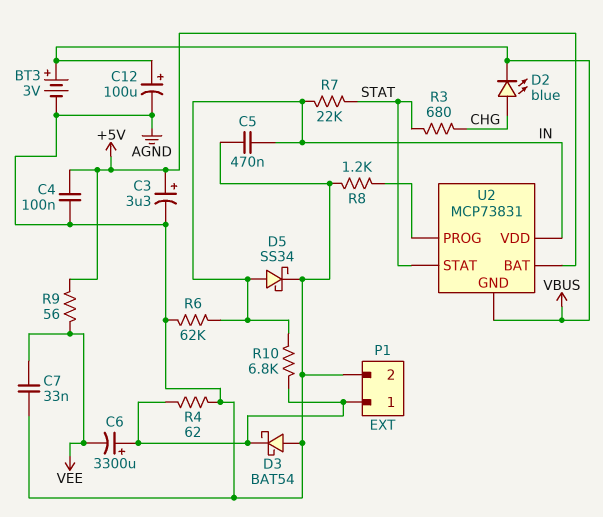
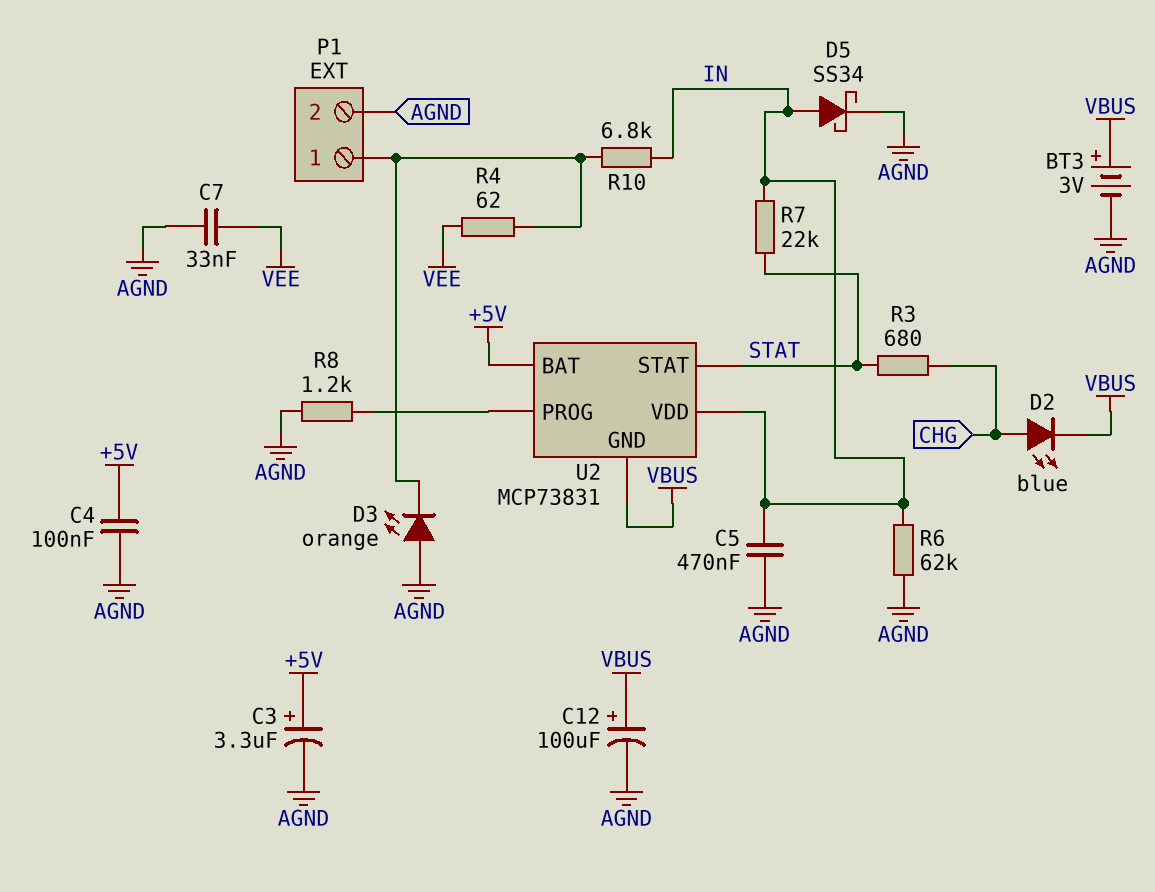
C6: 3300uF (plus P1/1, minus VEE) -> none
D3: schottky BAT54 (A AGND, K P1/1) -> LED orange (A AGND, K P1/1)
R4: 62 (AGND, P1/1) -> 62 (P1/1, VEE)
R9: 56 (+5V, VEE) -> none

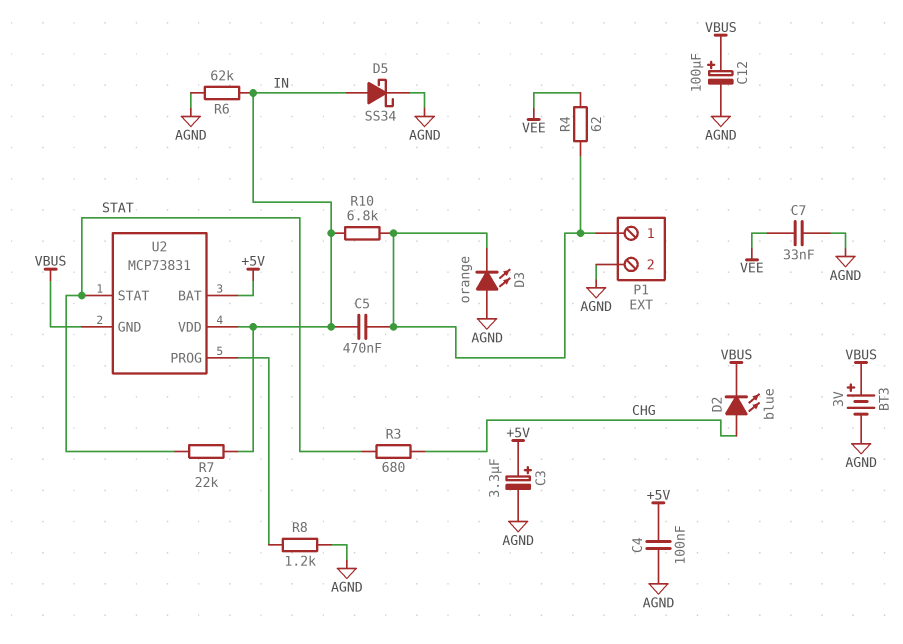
C5: 470nF (AGND, IN) -> 470nF (IN, P1/1)

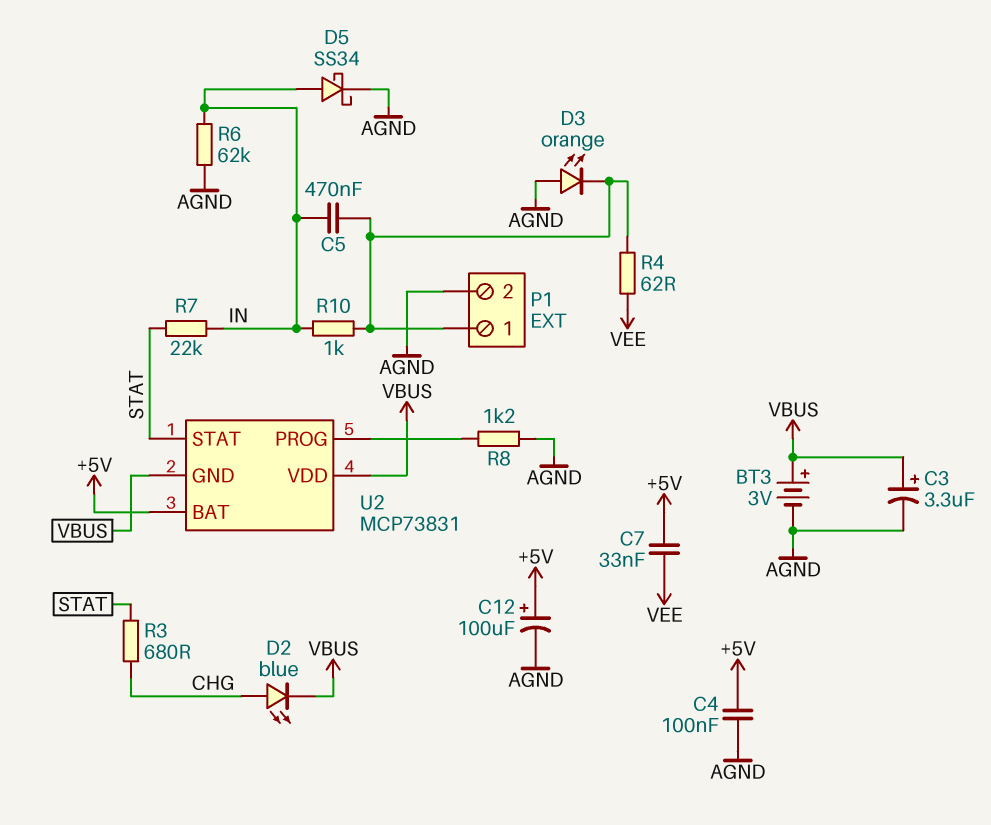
C3: 3.3uF (plus +5V, minus AGND) -> 3.3uF (plus VBUS, minus AGND)
C7: 33nF (AGND, VEE) -> 33nF (+5V, VEE)
C12: 100uF (plus VBUS, minus AGND) -> 100uF (plus +5V, minus AGND)
R10: 6.8k (IN, P1/1) -> 1k (IN, P1/1)
U2 pin VDD: IN -> VBUS

